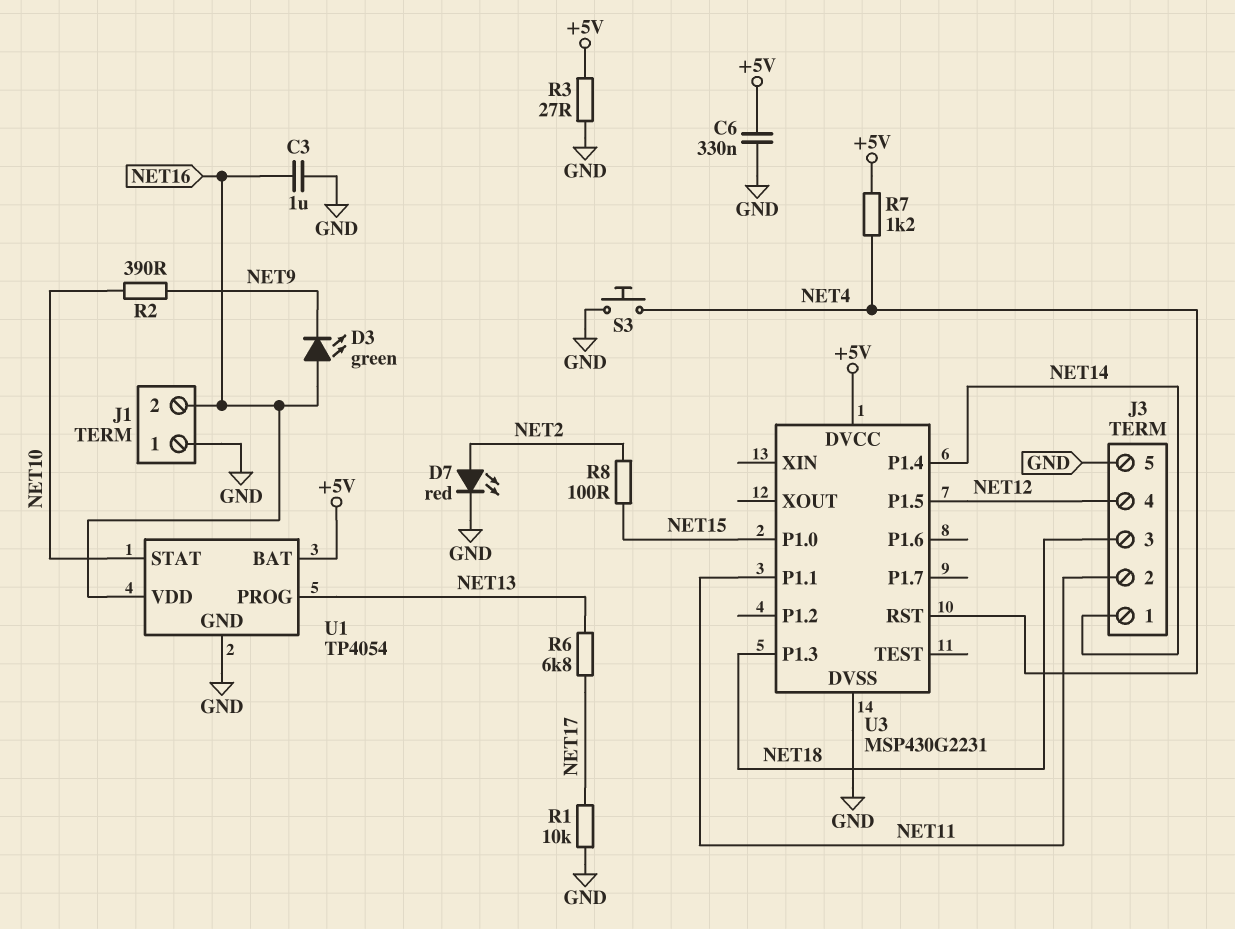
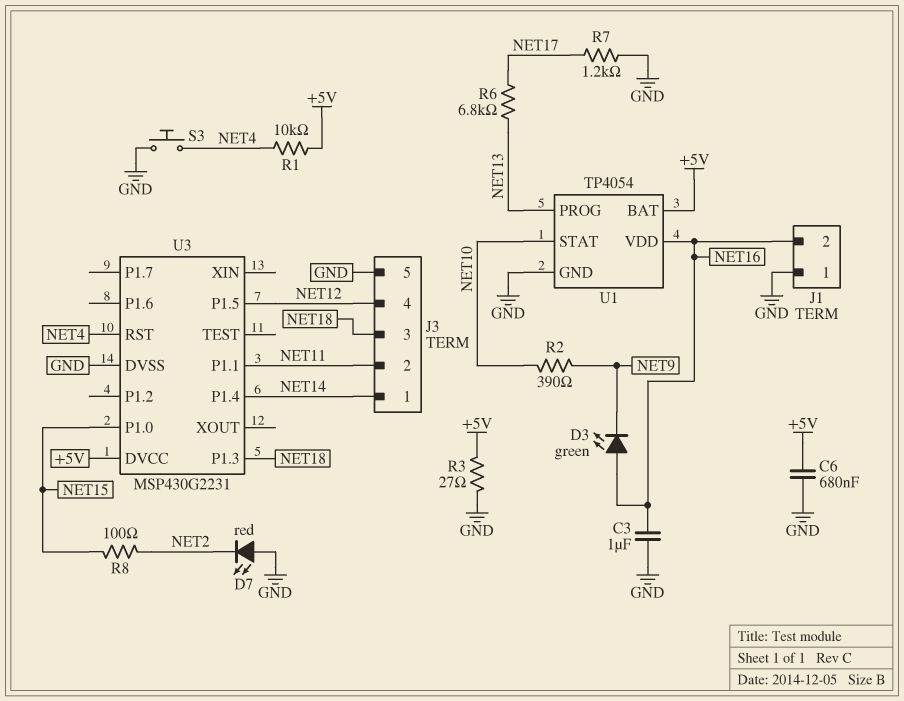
C6: 330nF (+5V, GND) -> 680nF (+5V, GND)
D7: LED red (A NET2, K GND) -> LED red (A GND, K NET2)
R1: 10k (GND, NET17) -> 10k (+5V, NET4)
R7: 1.2k (+5V, NET4) -> 1.2k (GND, NET17)

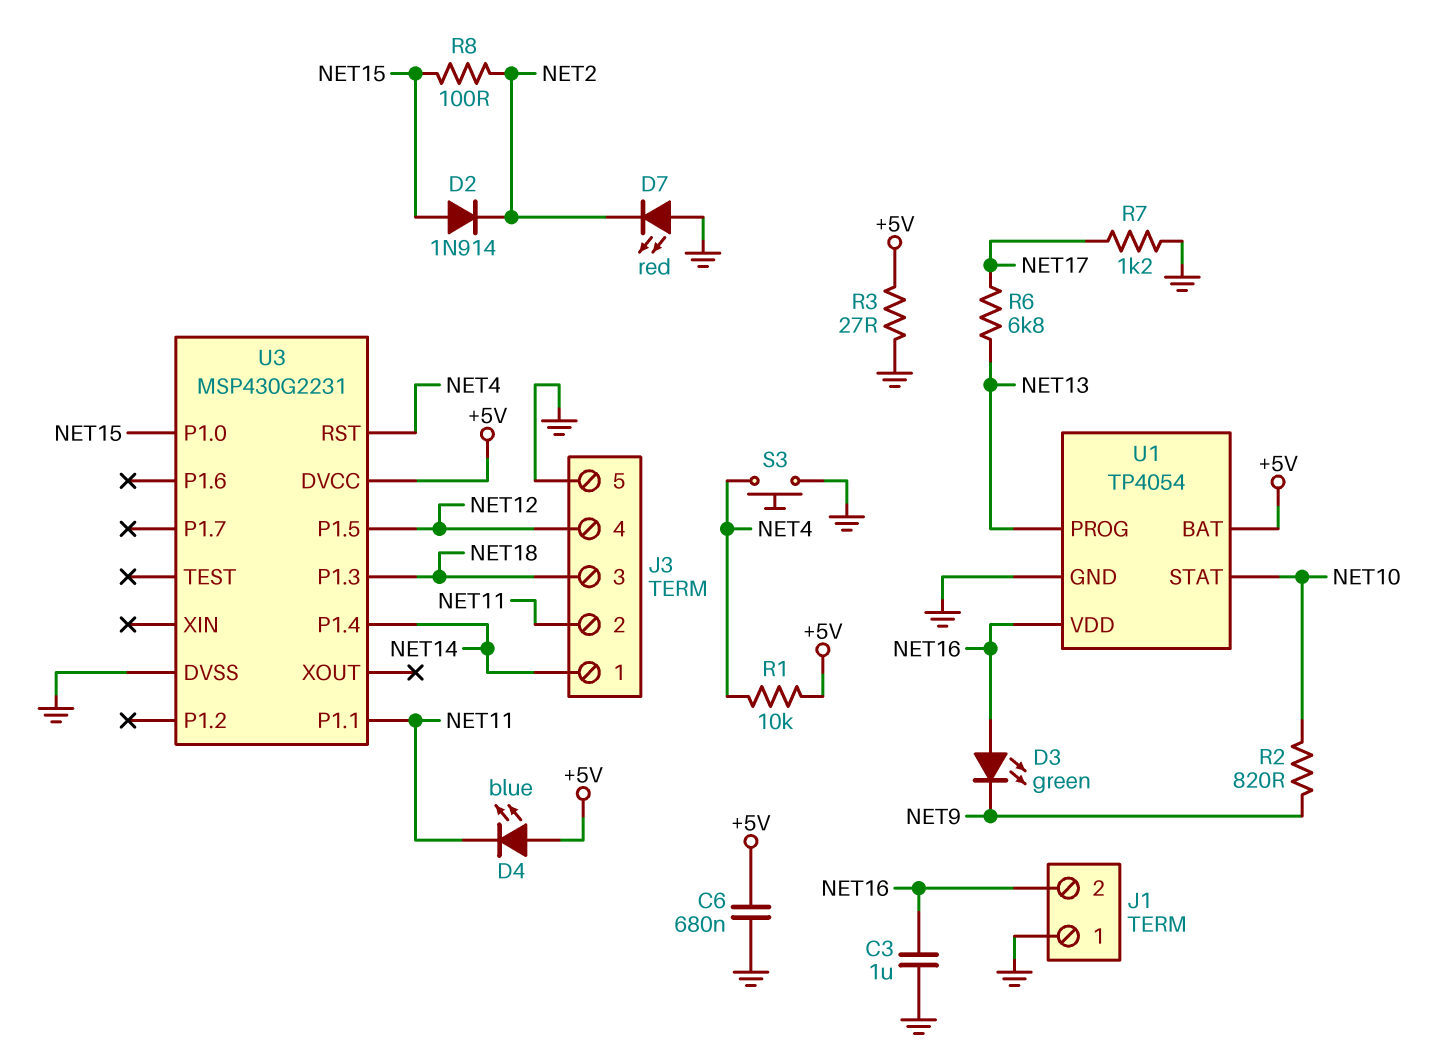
D2: none -> diode 1N914 (A NET15, K NET2)
D4: none -> LED blue (A +5V, K NET11)
R2: 390 (NET9, NET10) -> 820 (NET9, NET10)

